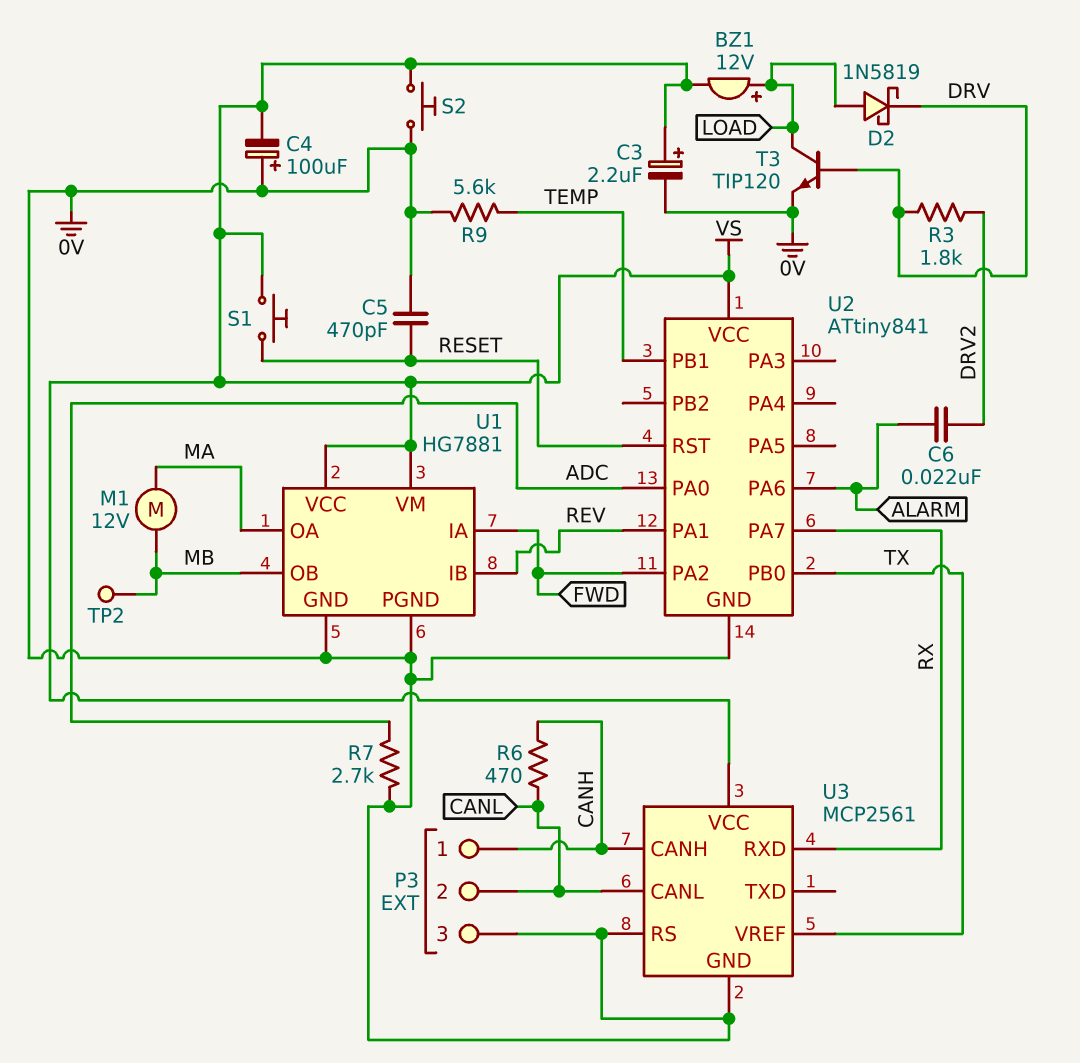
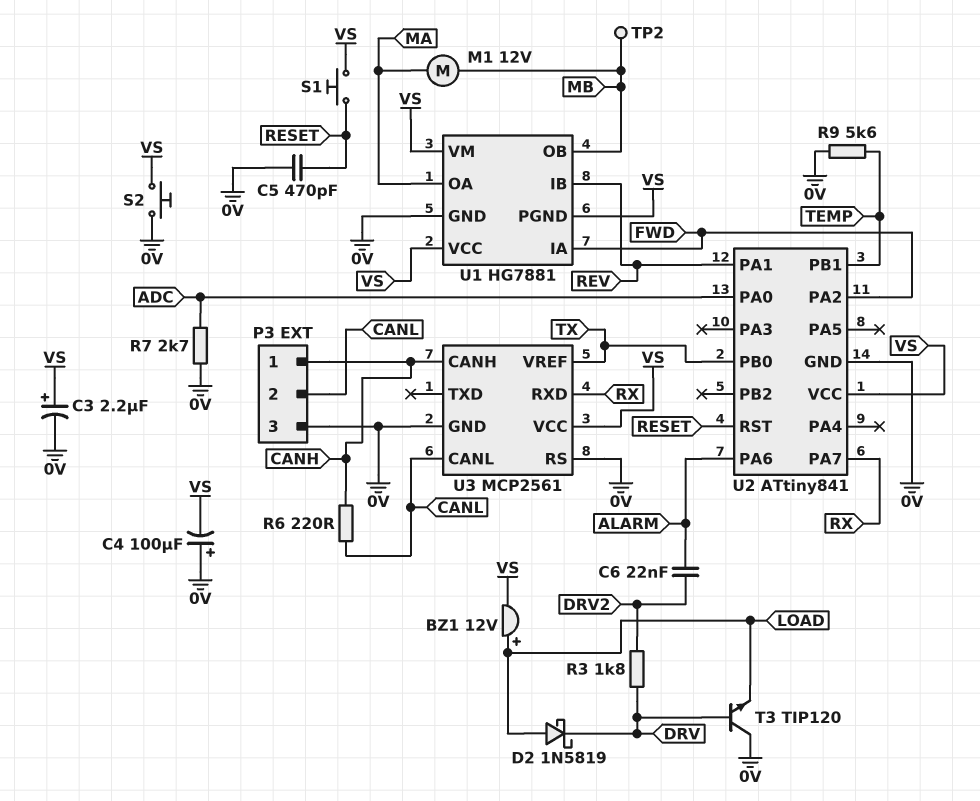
R6: 470 (CANH, CANL) -> 220 (CANH, CANL)
T3: NPN TIP120 (B DRV, C LOAD, E 0V) -> NPN TIP120 (B DRV, C 0V, E LOAD)
U1 pin PGND: 0V -> VS

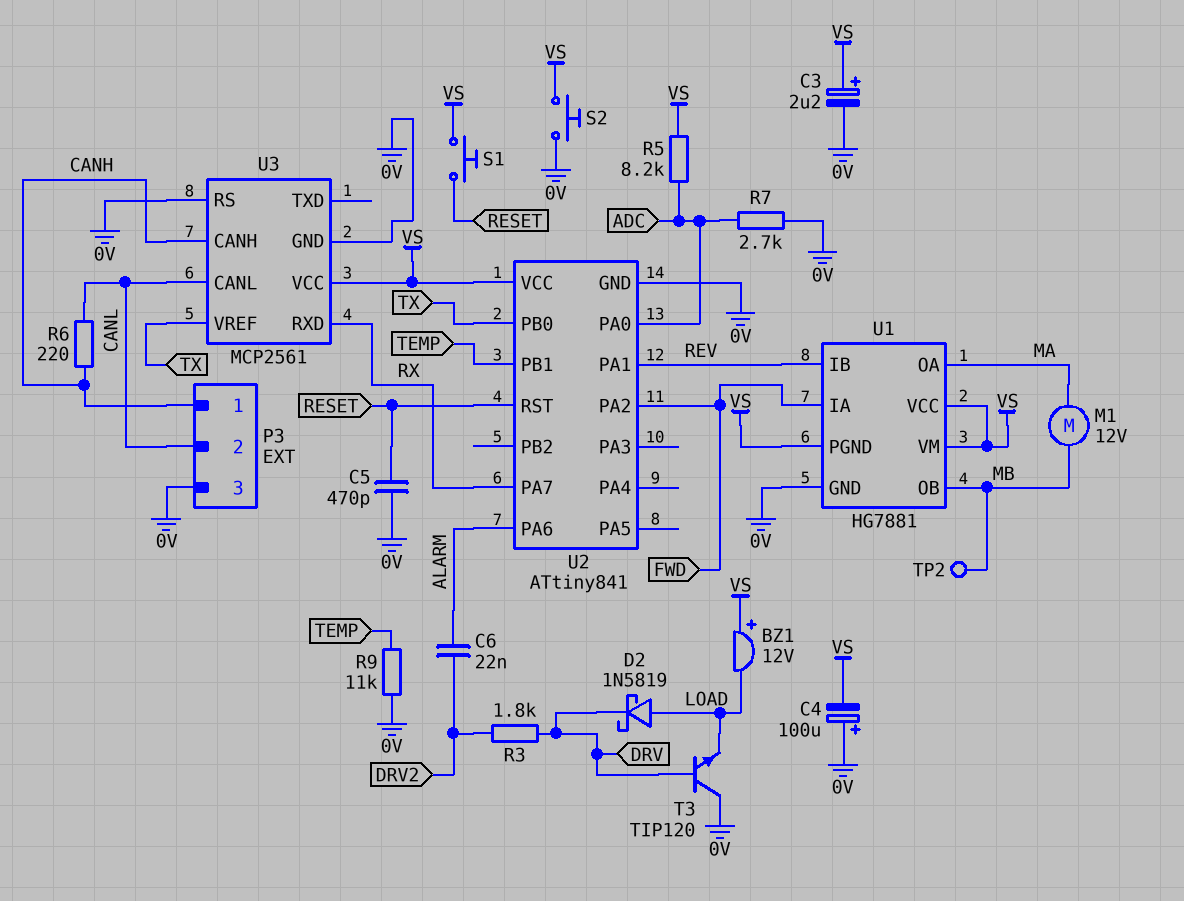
BZ1: buzzer 12V (plus LOAD, minus VS) -> buzzer 12V (plus VS, minus LOAD)
R5: none -> 8.2k (ADC, VS)
R9: 5.6k (0V, TEMP) -> 11k (0V, TEMP)

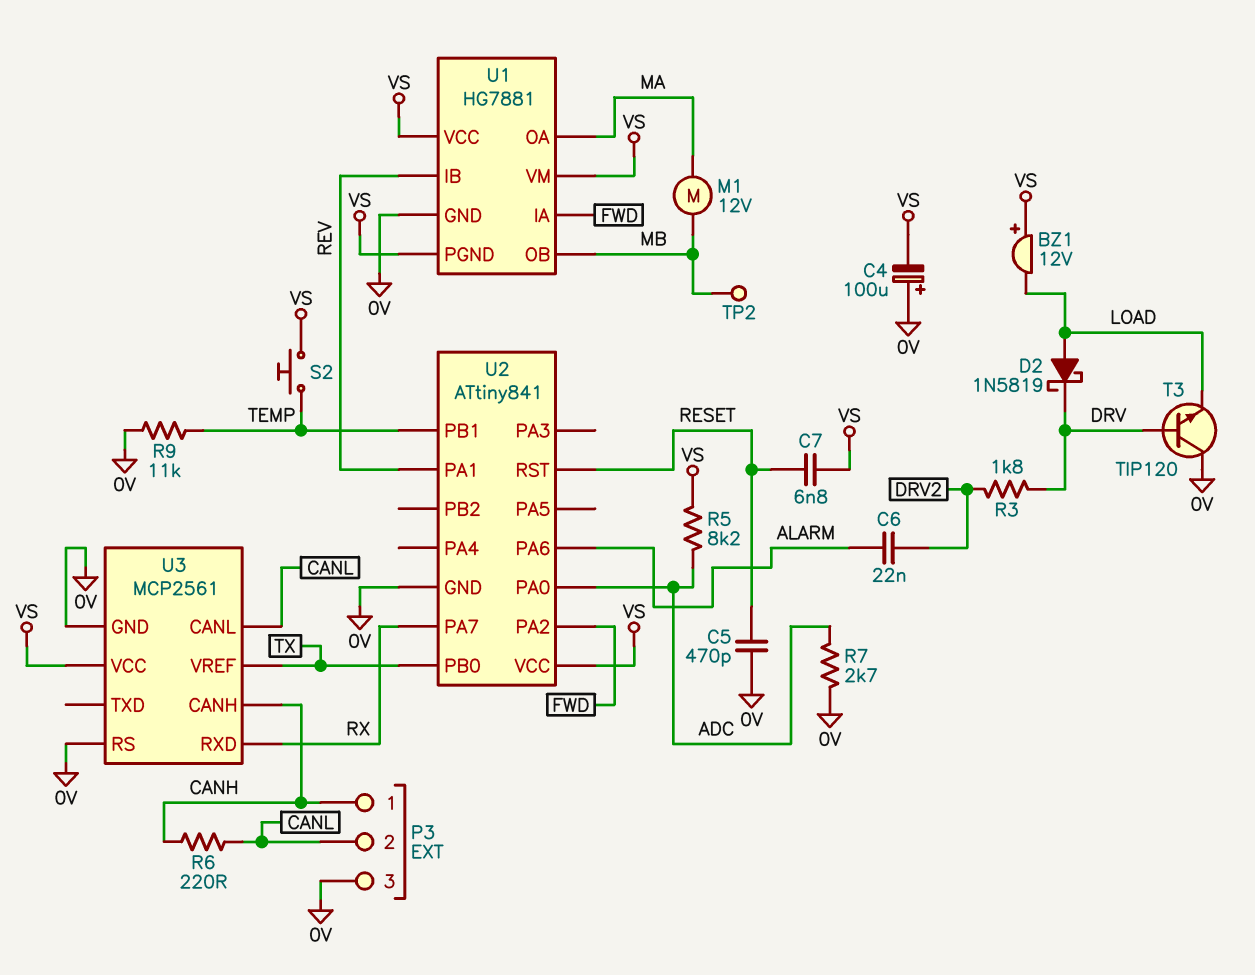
C3: 2.2uF (plus VS, minus 0V) -> none
C7: none -> 6.8nF (RESET, VS)
S1: button (RESET, VS) -> none
S2: button (0V, VS) -> button (TEMP, VS)

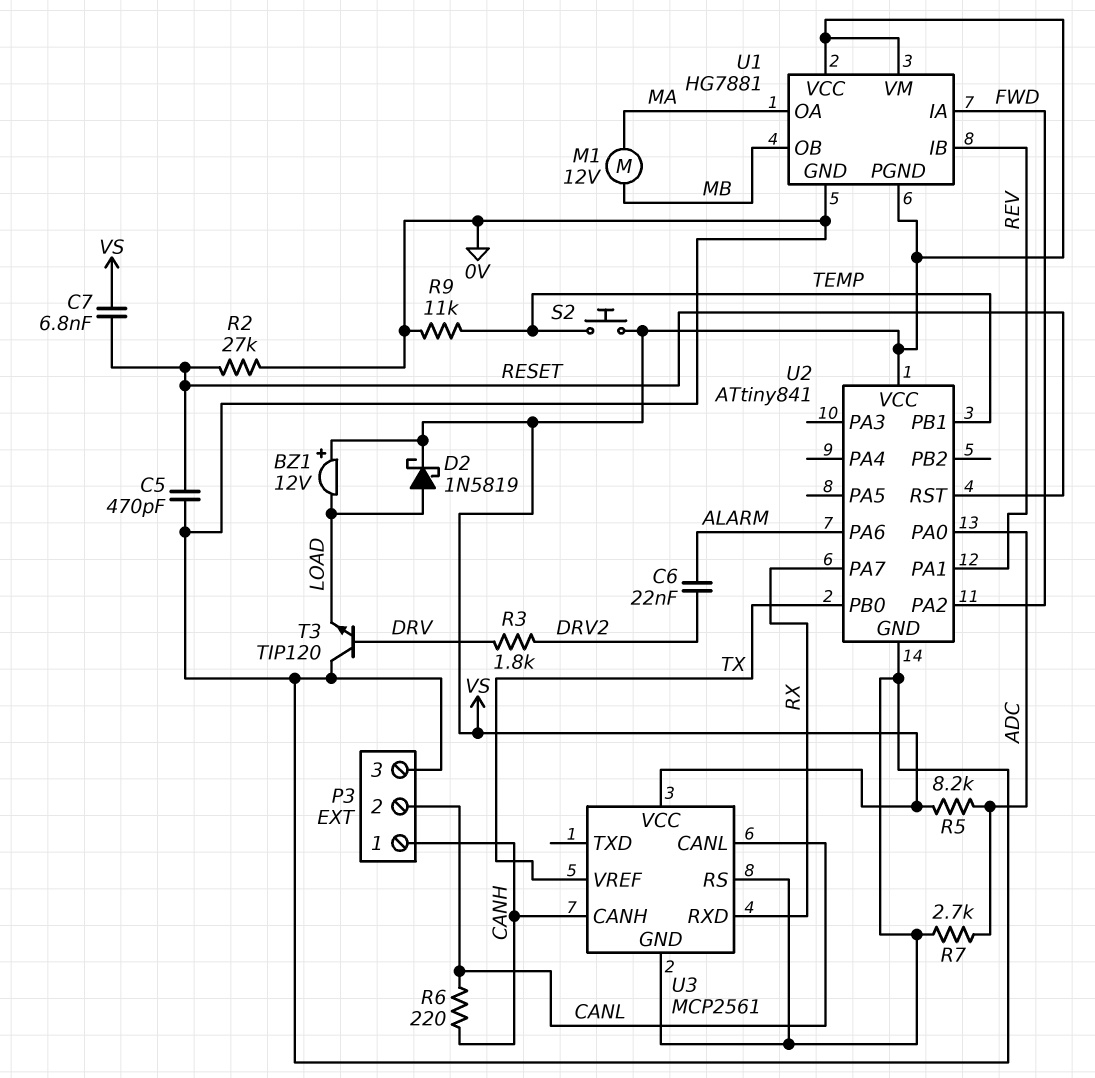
C4: 100uF (plus 0V, minus VS) -> none
D2: schottky 1N5819 (A LOAD, K DRV) -> schottky 1N5819 (A LOAD, K VS)
R2: none -> 27k (0V, RESET)
TP2: test point (MB) -> none

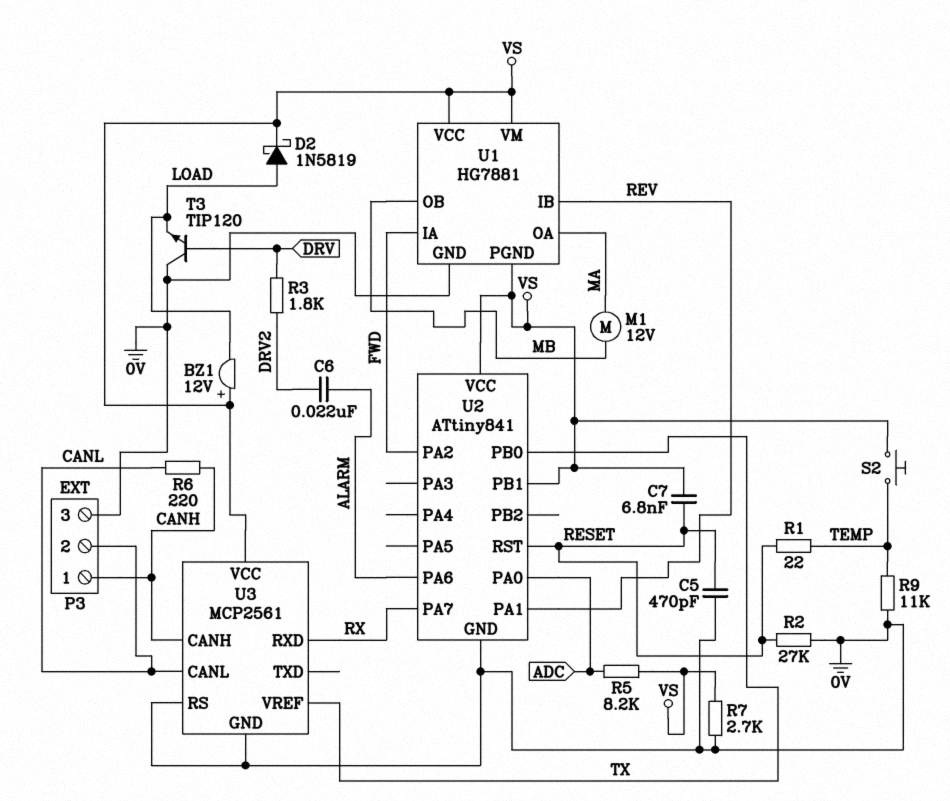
R1: none -> 22 (RESET, TEMP)
R7: 2.7k (0V, ADC) -> 2.7k (0V, VS)
U2 pin PB1: TEMP -> VS

